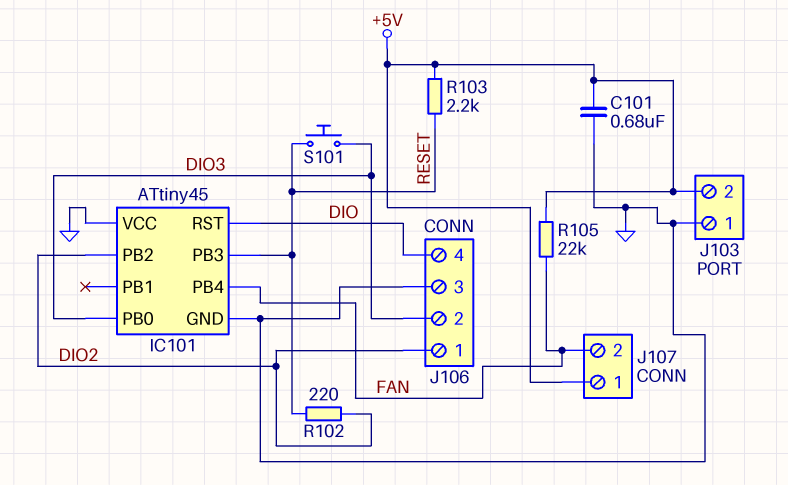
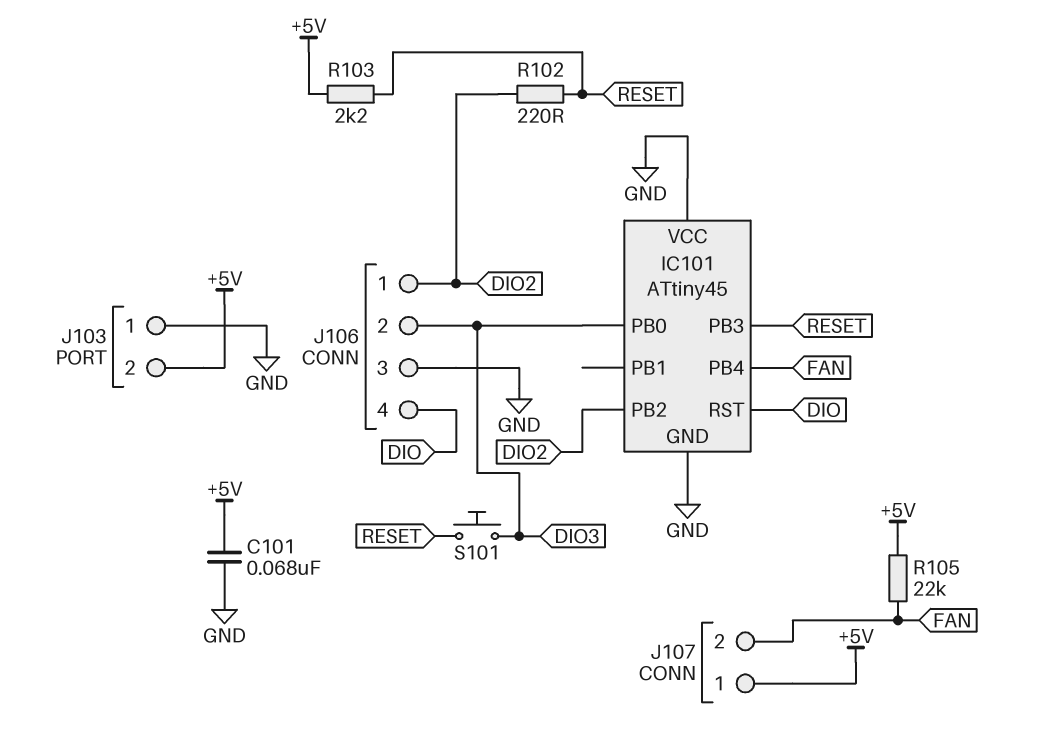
C101: 680nF (+5V, GND) -> 68nF (+5V, GND)

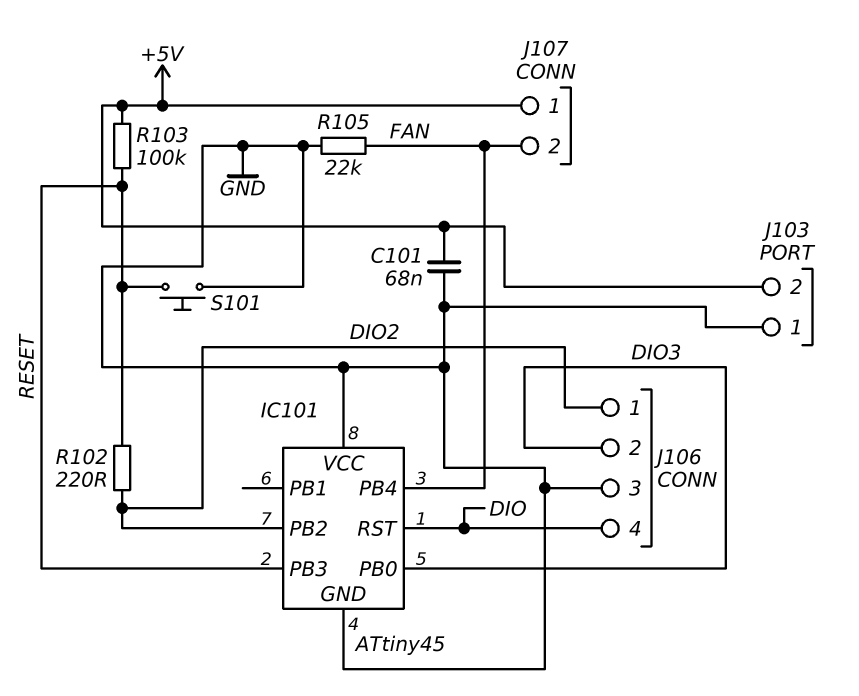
R103: 2.2k (+5V, RESET) -> 100k (+5V, RESET)
R105: 22k (+5V, FAN) -> 22k (FAN, GND)
S101: button (DIO3, RESET) -> button (GND, RESET)

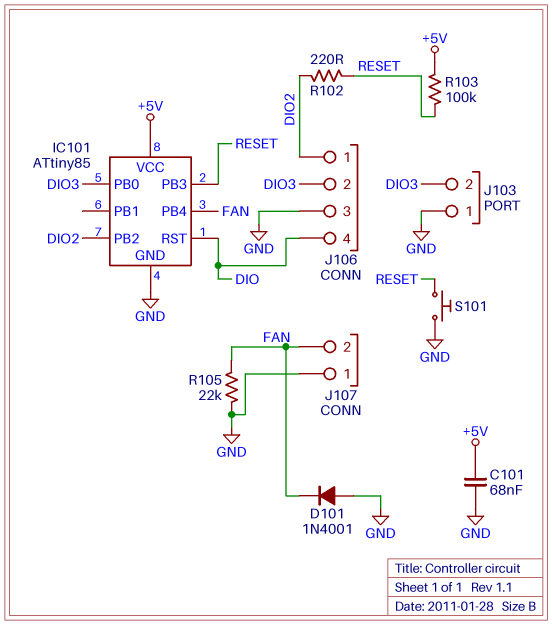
D101: none -> diode 1N4001 (A GND, K FAN)
IC101: ATtiny45 -> ATtiny85
IC101 pin VCC: GND -> +5V
J103 pin 2: +5V -> DIO3
J107 pin 1: +5V -> GND

